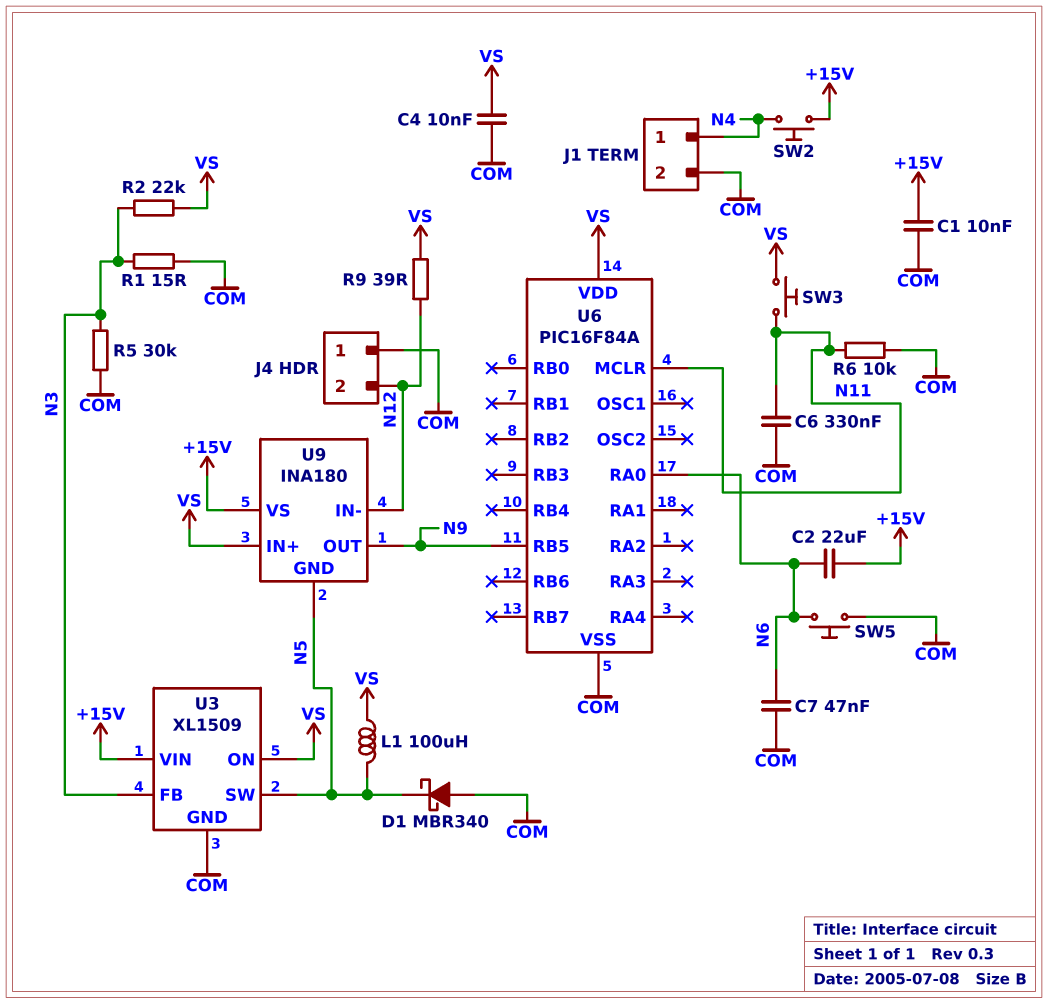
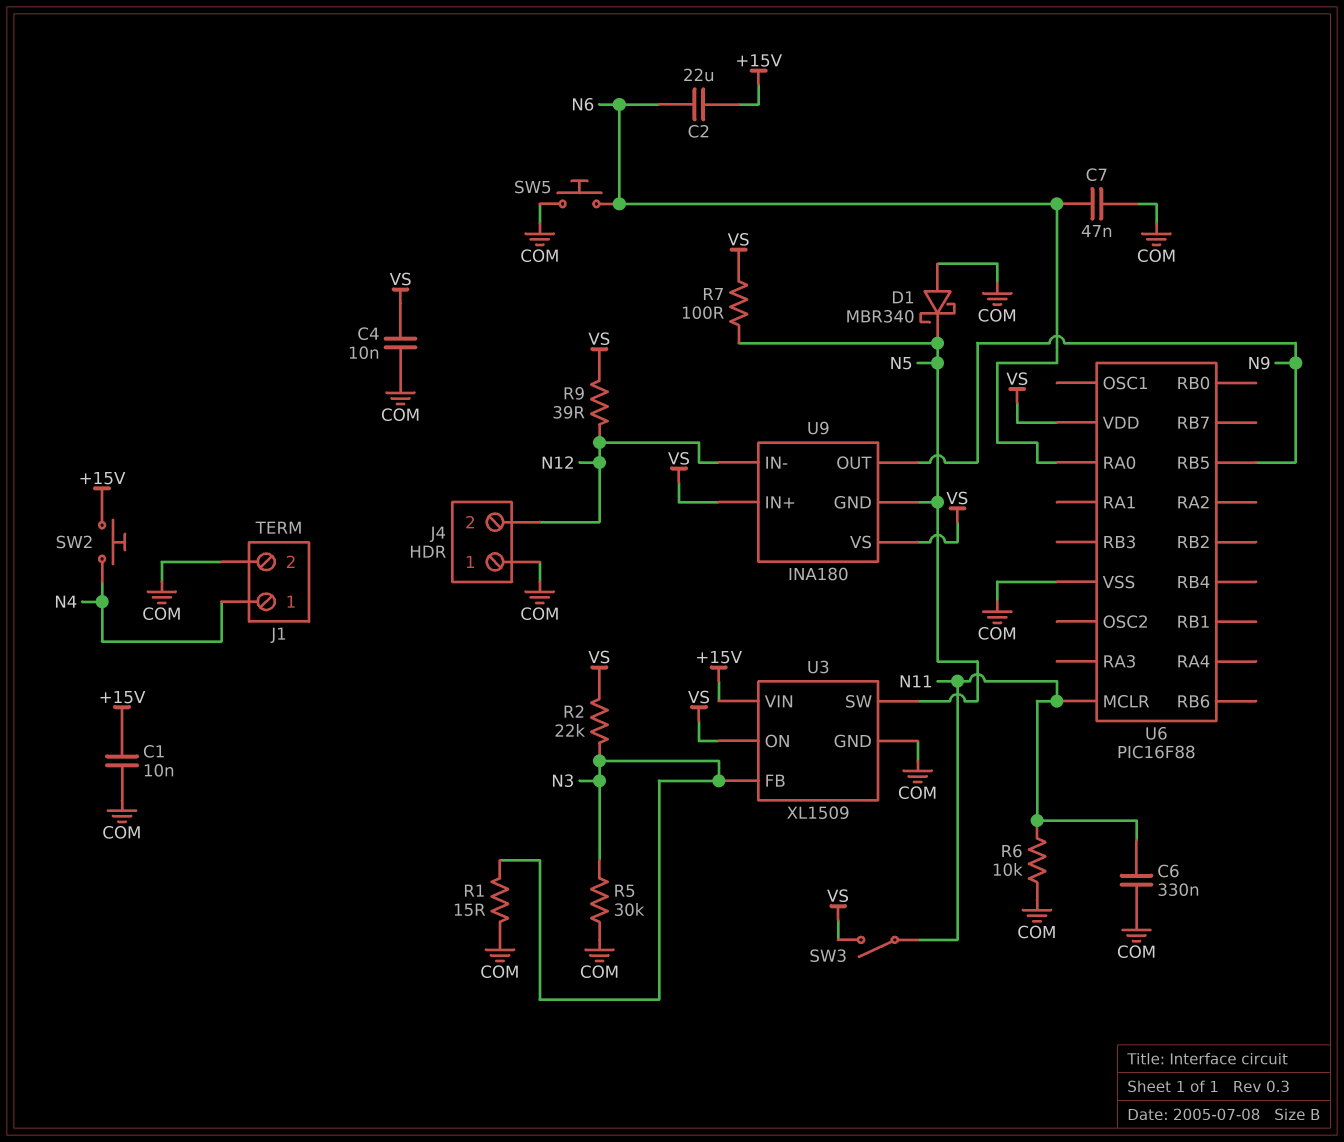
L1: 100uH (N5, VS) -> none
R7: none -> 100 (N5, VS)
SW3: button (N11, VS) -> switch (N11, VS)
U6: PIC16F84A -> PIC16F88
U9 pin VS: +15V -> VS

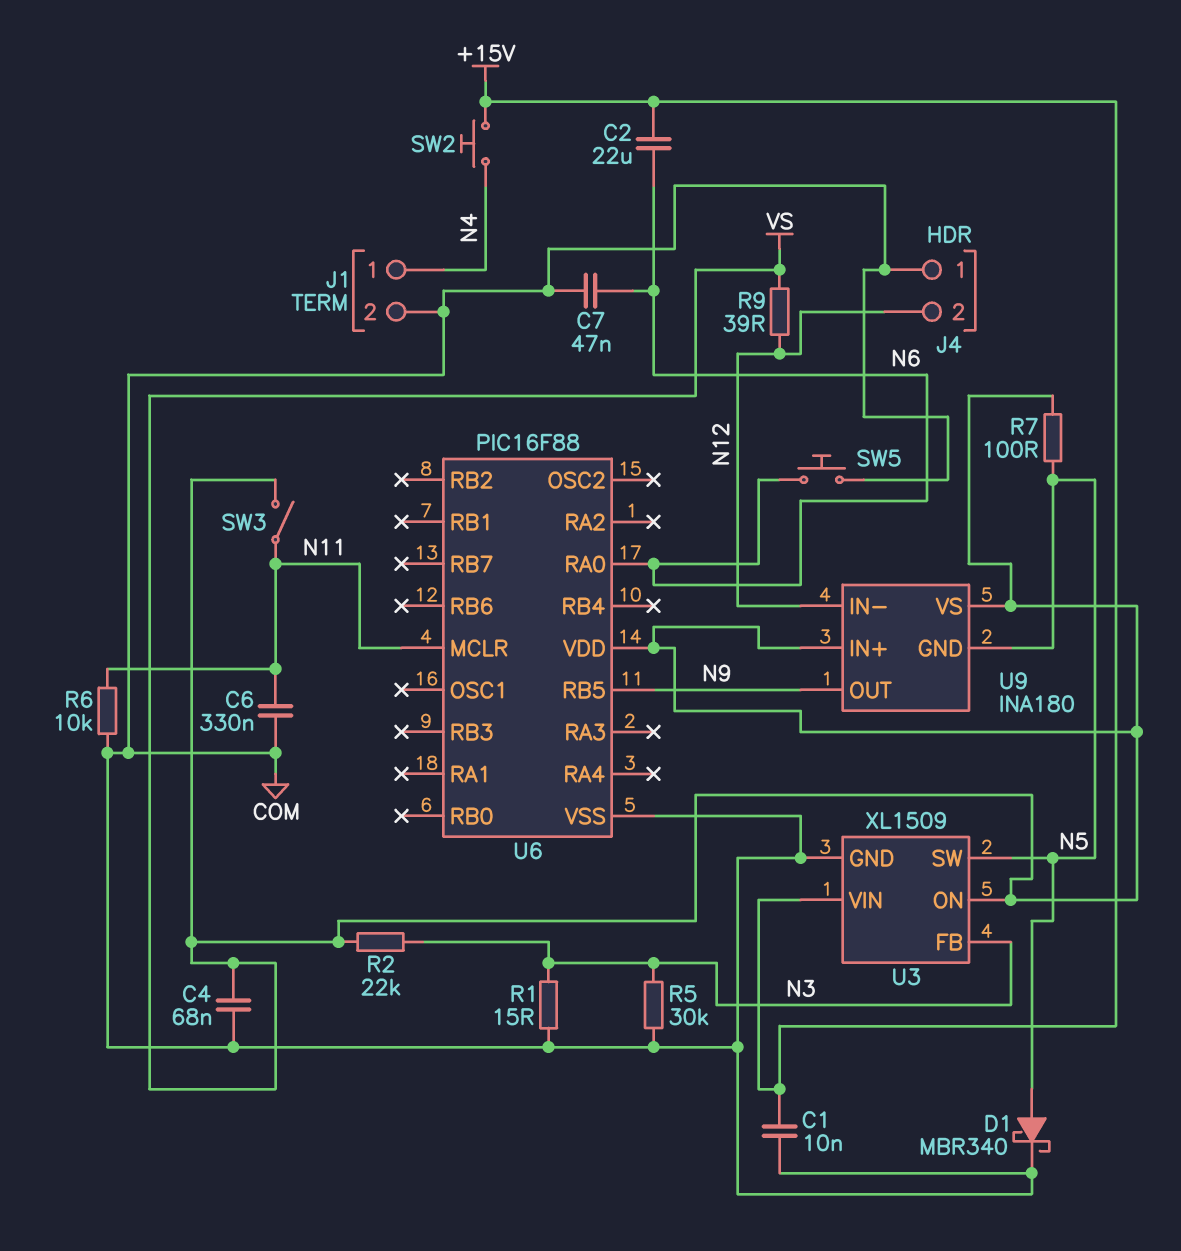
C4: 10nF (COM, VS) -> 68nF (COM, VS)
D1: schottky MBR340 (A COM, K N5) -> schottky MBR340 (A N5, K COM)

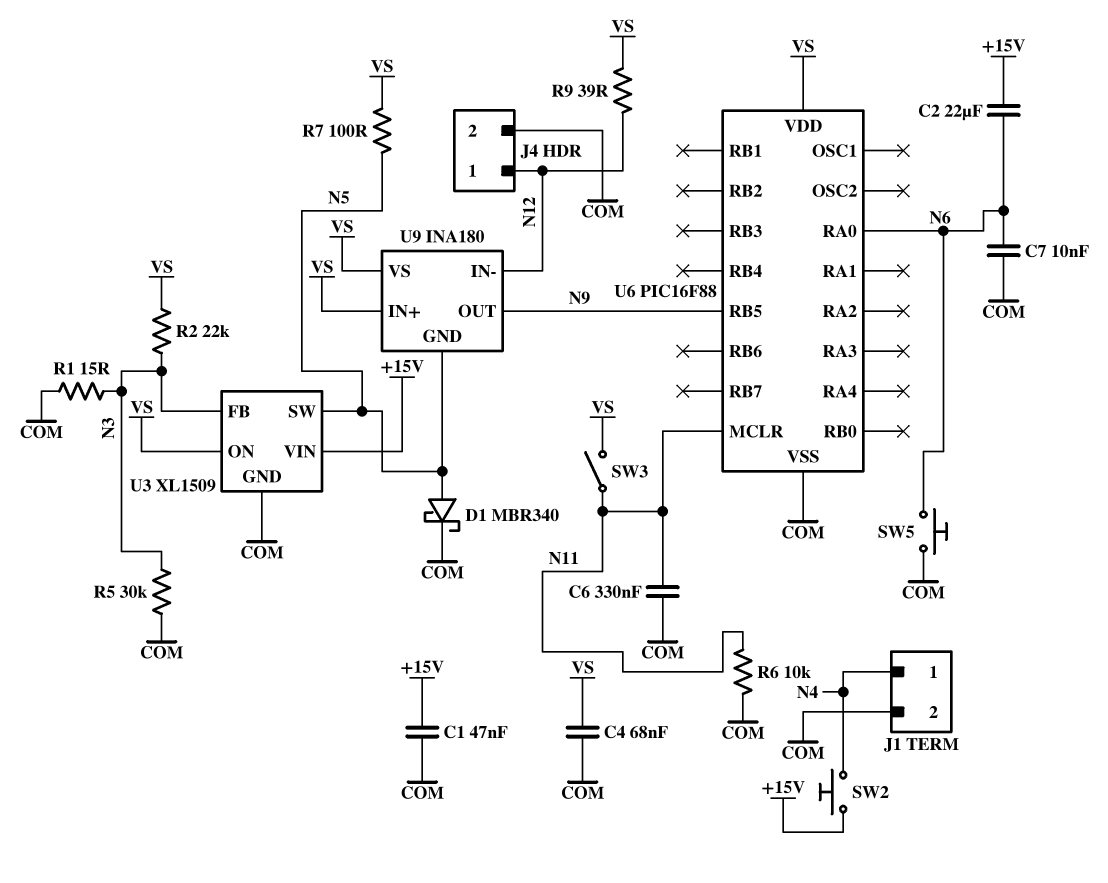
C1: 10nF (+15V, COM) -> 47nF (+15V, COM)
C7: 47nF (COM, N6) -> 10nF (COM, N6)
J4 pin 1: COM -> N12
J4 pin 2: N12 -> COM

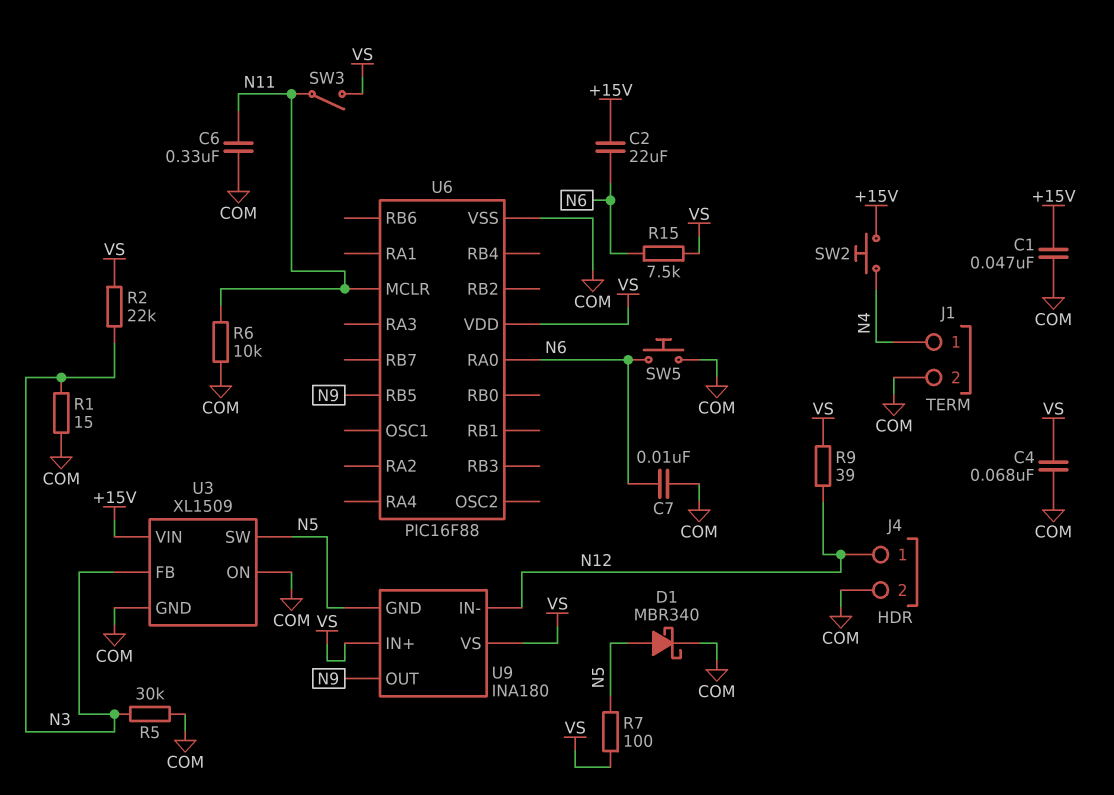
R15: none -> 7.5k (N6, VS)
U3 pin ON: VS -> COM

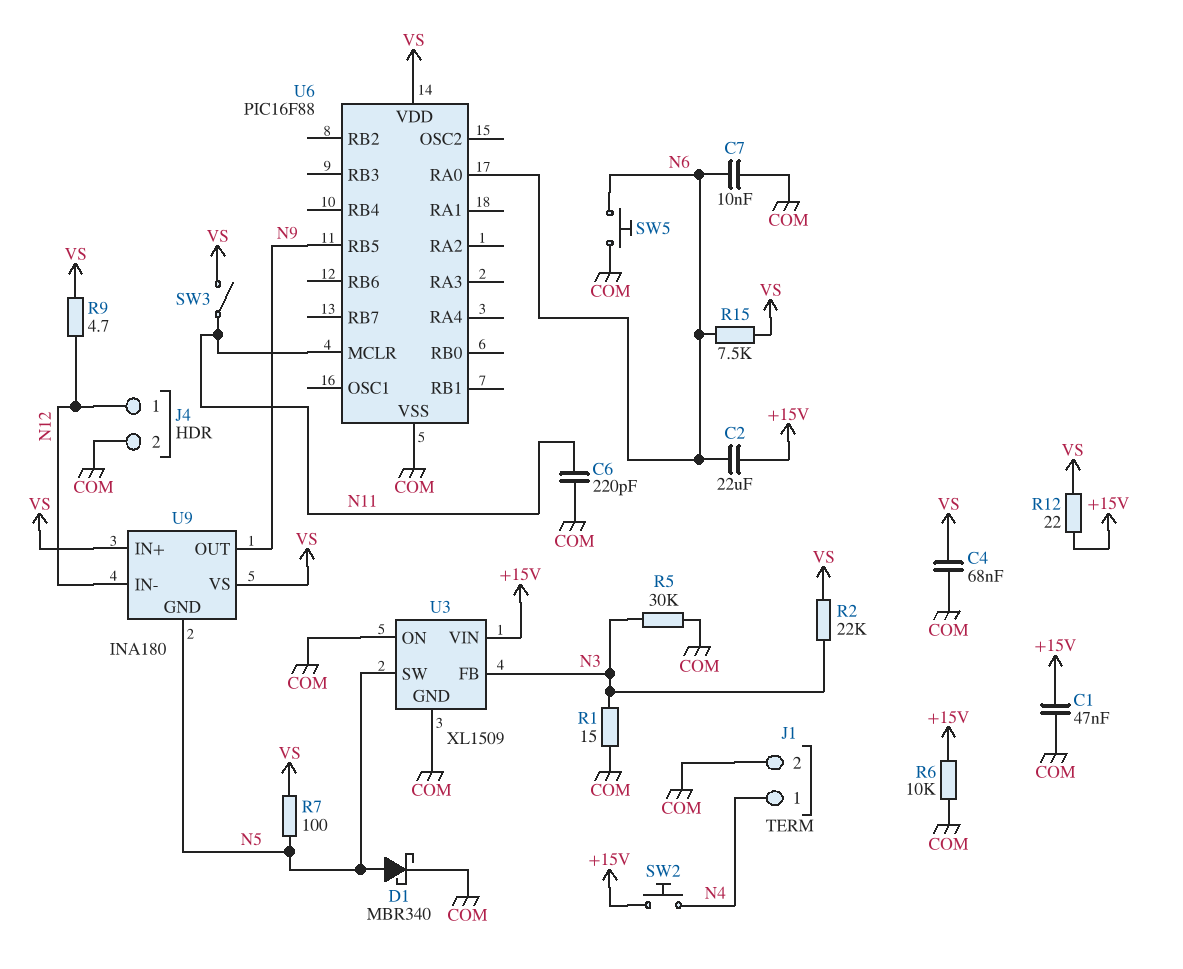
C6: 330nF (COM, N11) -> 220pF (COM, N11)
R6: 10k (COM, N11) -> 10k (+15V, COM)
R9: 39 (N12, VS) -> 4.7 (N12, VS)
R12: none -> 22 (+15V, VS)

